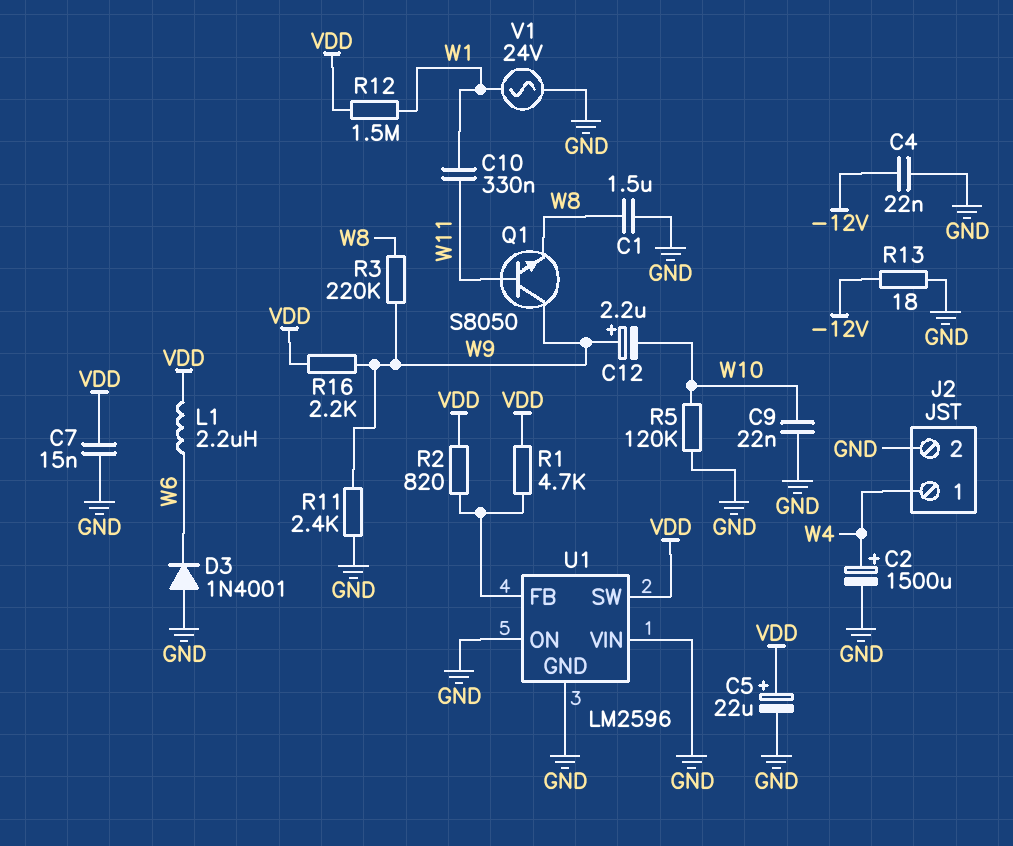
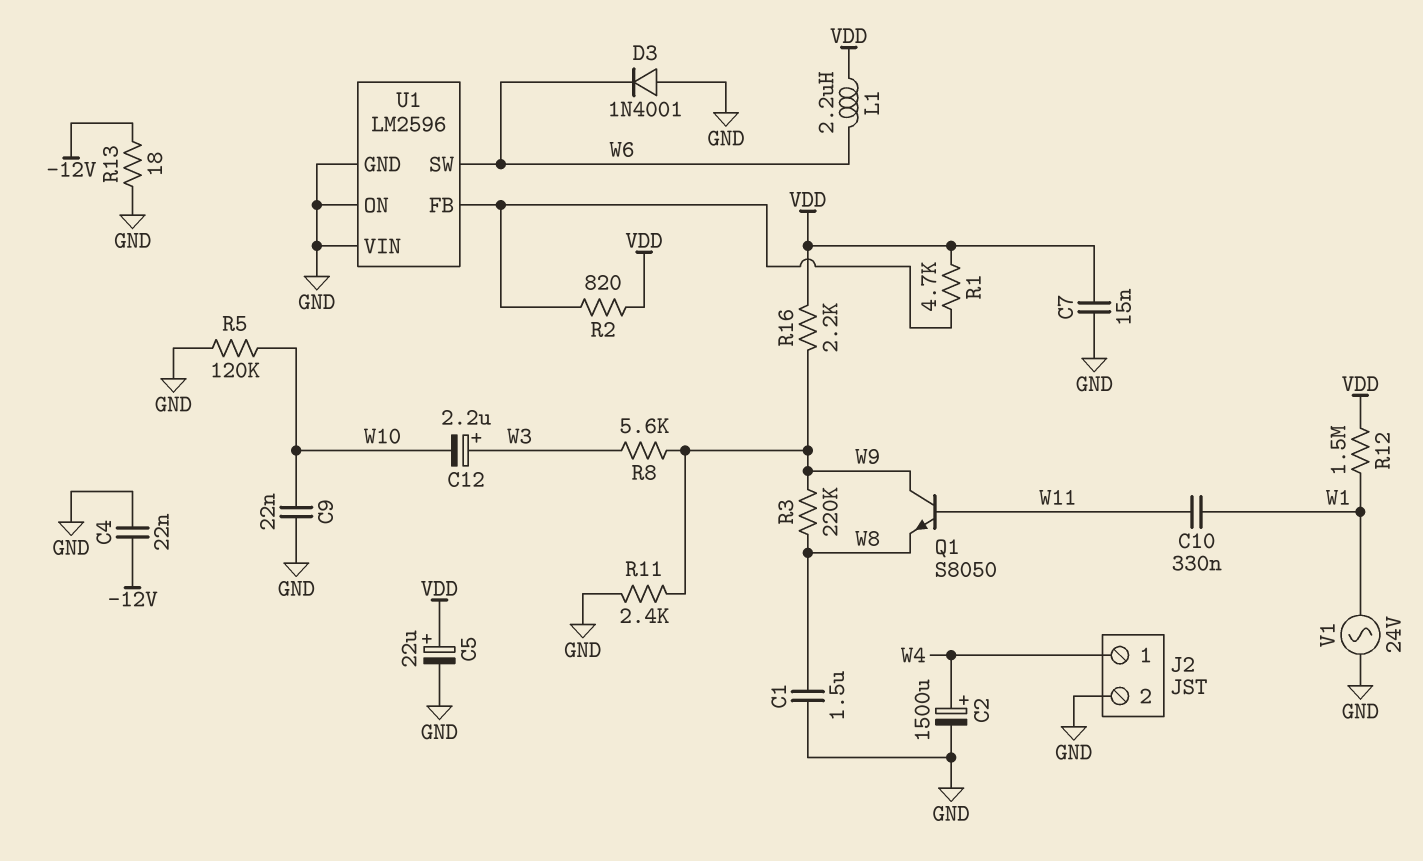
C12: 2.2uF (plus W9, minus W10) -> 2.2uF (plus W3, minus W10)
R8: none -> 5.6k (W3, W9)
U1 pin SW: VDD -> W6

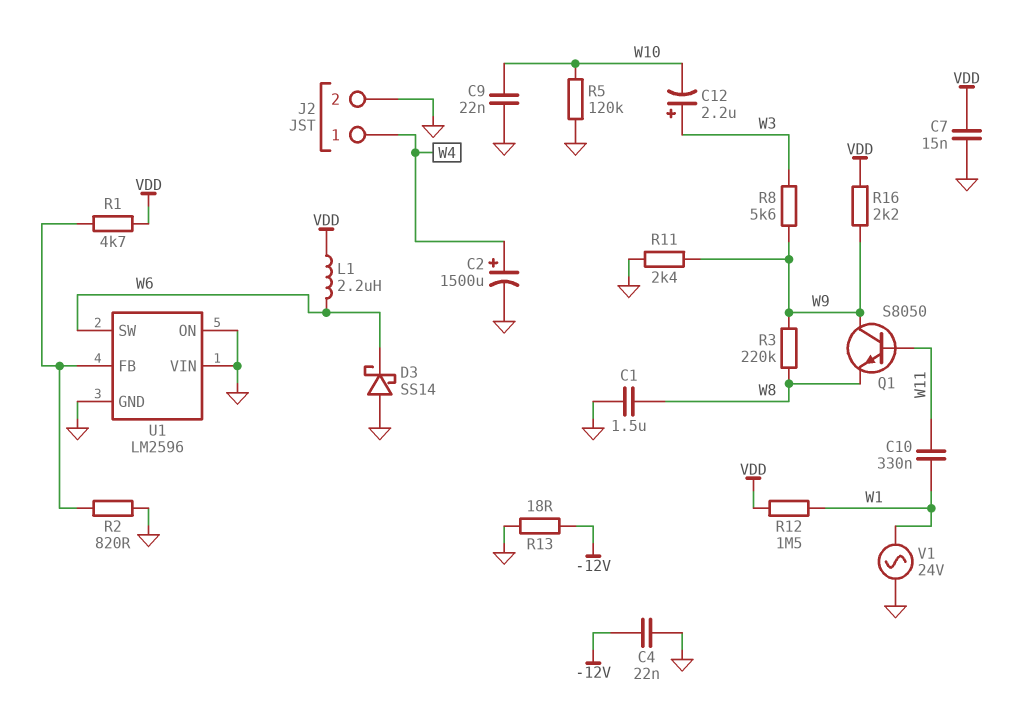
C5: 22uF (plus VDD, minus GND) -> none
D3: diode 1N4001 (A GND, K W6) -> schottky SS14 (A GND, K W6)
R2: 820 (U1/FB, VDD) -> 820 (GND, U1/FB)

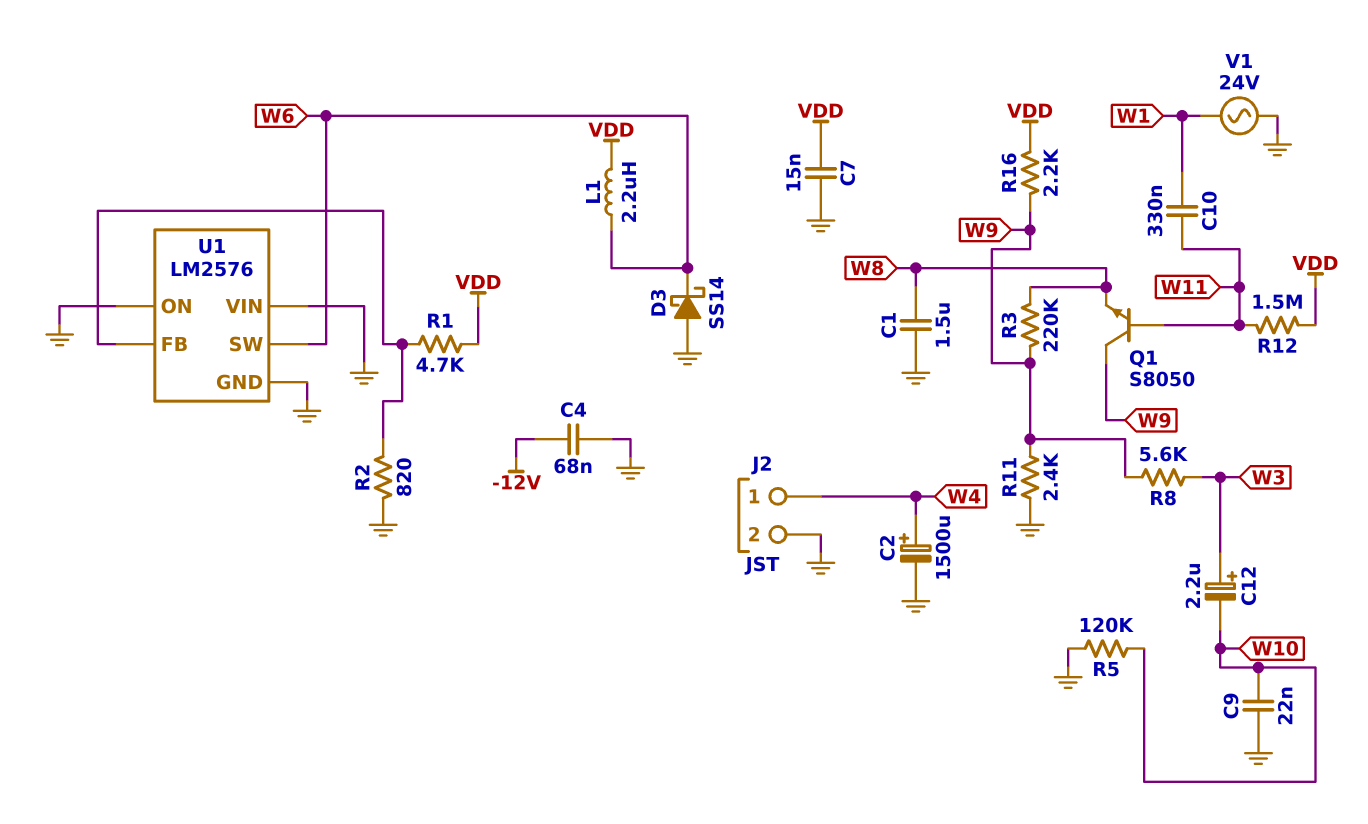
C4: 22nF (-12V, GND) -> 68nF (-12V, GND)
R12: 1.5M (VDD, W1) -> 1.5M (VDD, W11)
R13: 18 (-12V, GND) -> none
U1: LM2596 -> LM2576

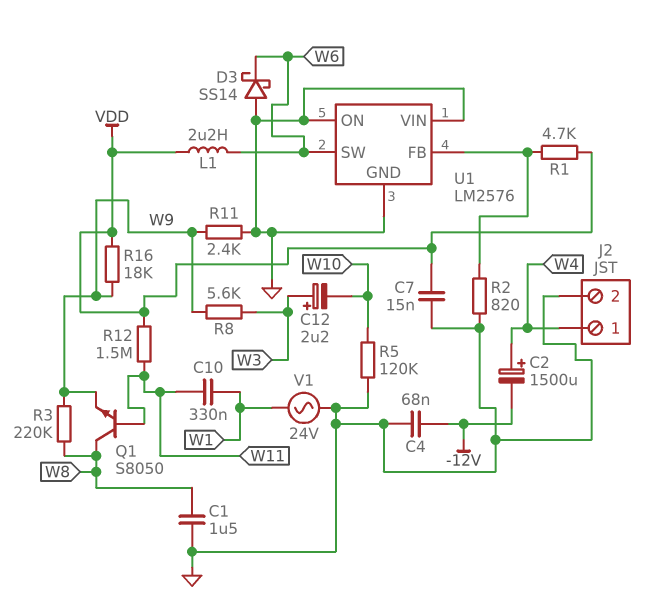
C2: 1500uF (plus W4, minus GND) -> 1500uF (plus W4, minus -12V)
C9: 22nF (GND, W10) -> none
Q1: NPN S8050 (B W11, C W9, E W8) -> NPN S8050 (B W11, C W8, E W9)
R16: 2.2k (VDD, W9) -> 18k (VDD, W9)

